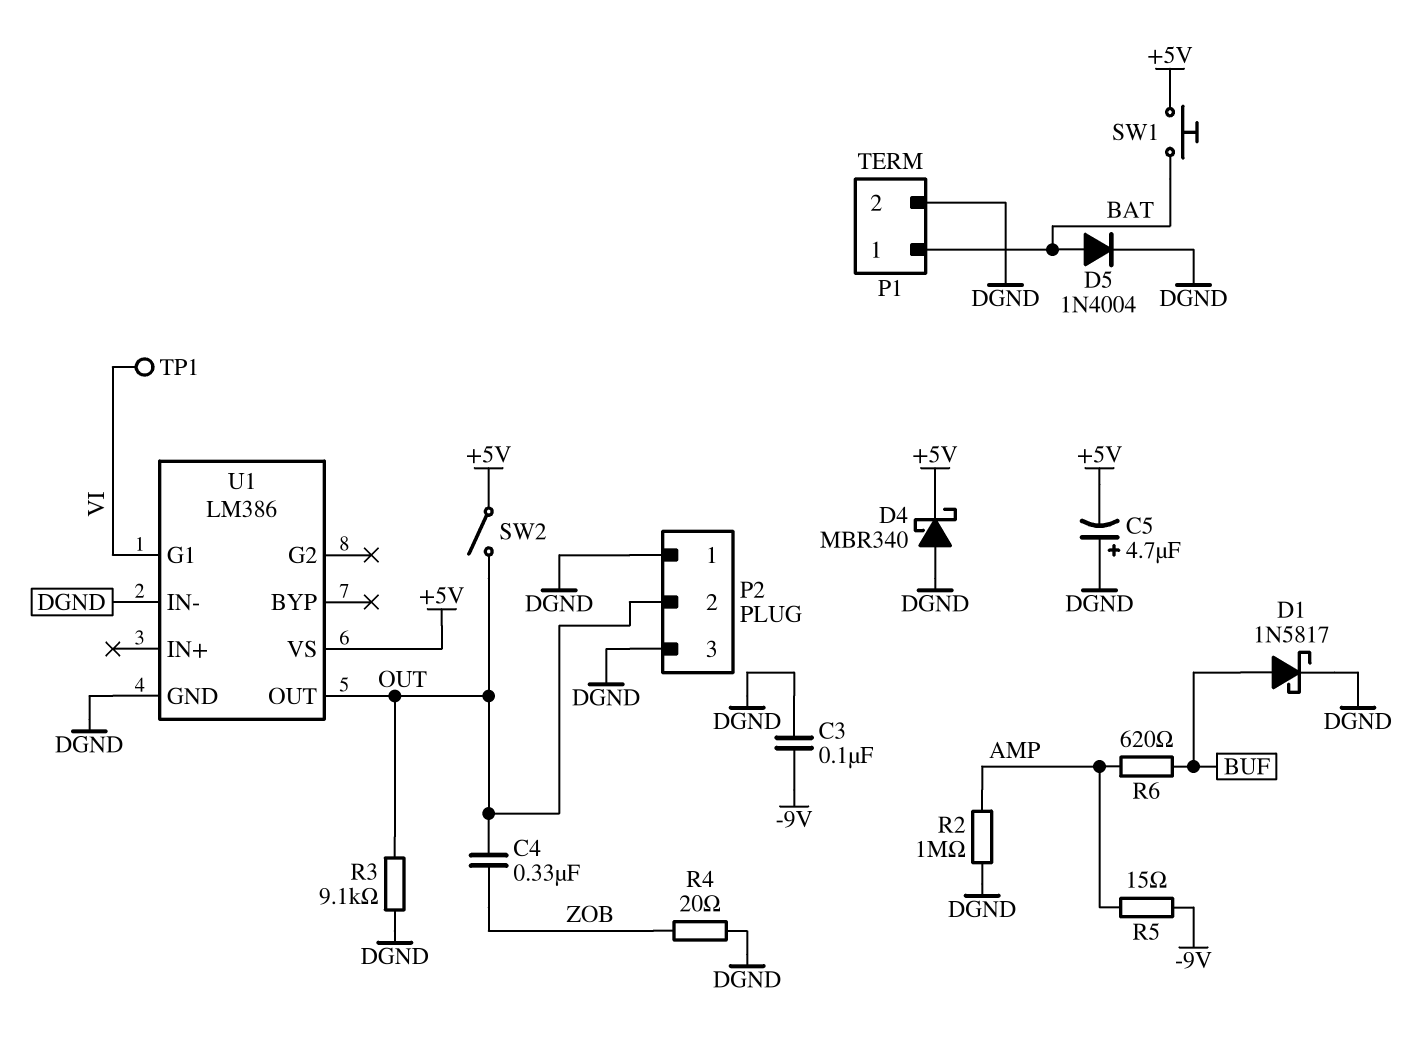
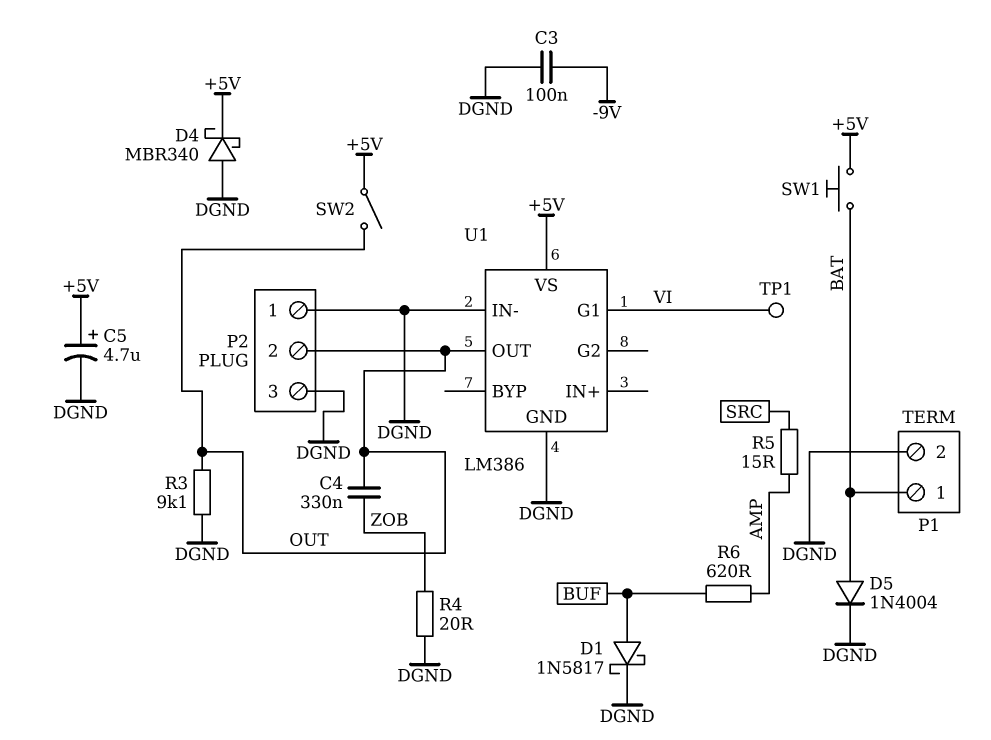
C5: 4.7uF (plus DGND, minus +5V) -> 4.7uF (plus +5V, minus DGND)
R2: 1M (AMP, DGND) -> none
R5: 15 (-9V, AMP) -> 15 (AMP, SRC)

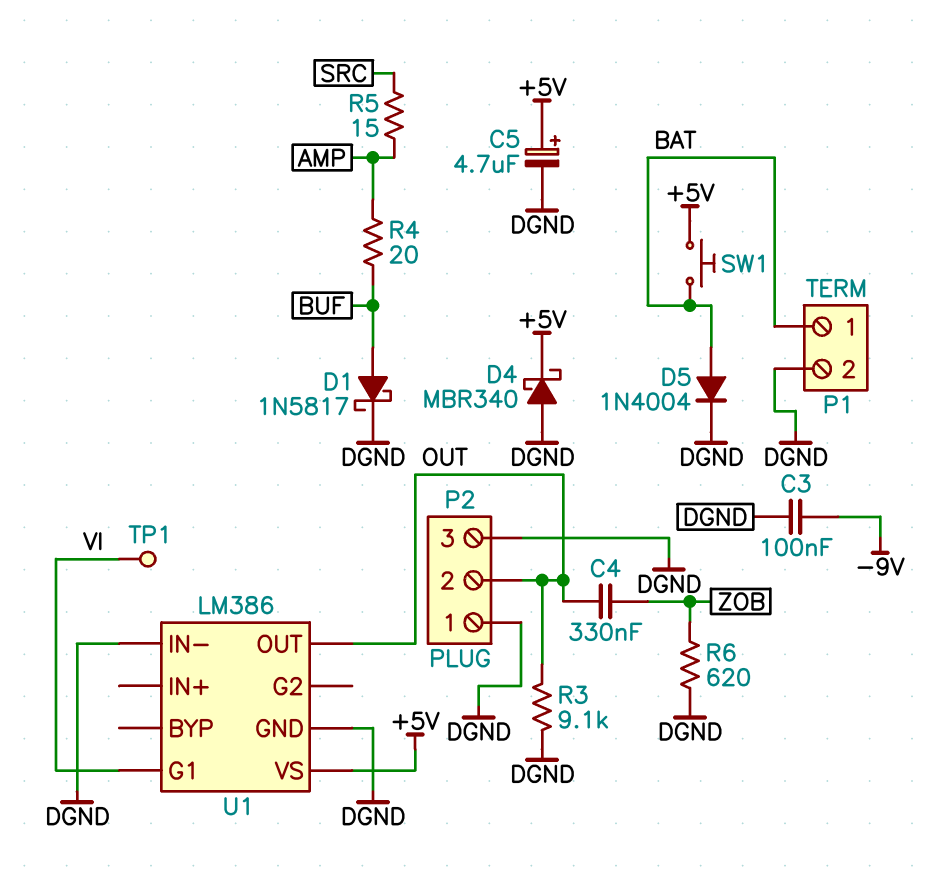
R4: 20 (DGND, ZOB) -> 20 (AMP, BUF)
R6: 620 (AMP, BUF) -> 620 (DGND, ZOB)
SW2: switch (+5V, OUT) -> none

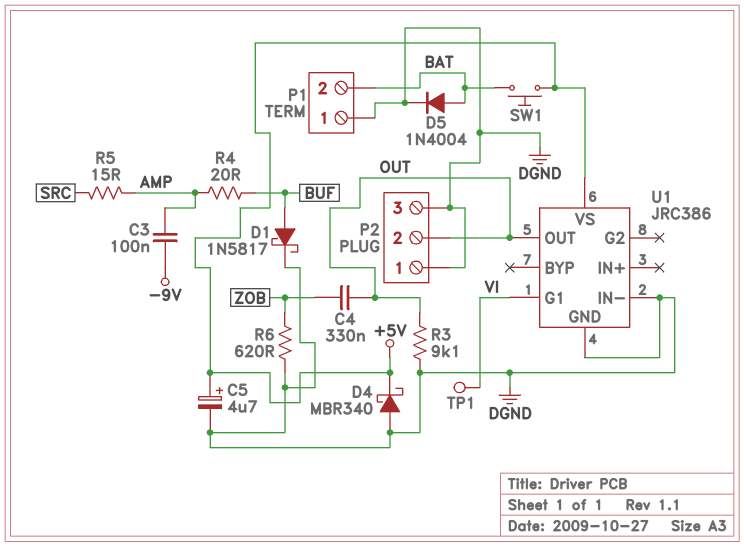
C3: 100nF (-9V, DGND) -> 100nF (-9V, AMP)
P1 pin 1: BAT -> DGND
P1 pin 2: DGND -> BAT
U1: LM386 -> JRC386

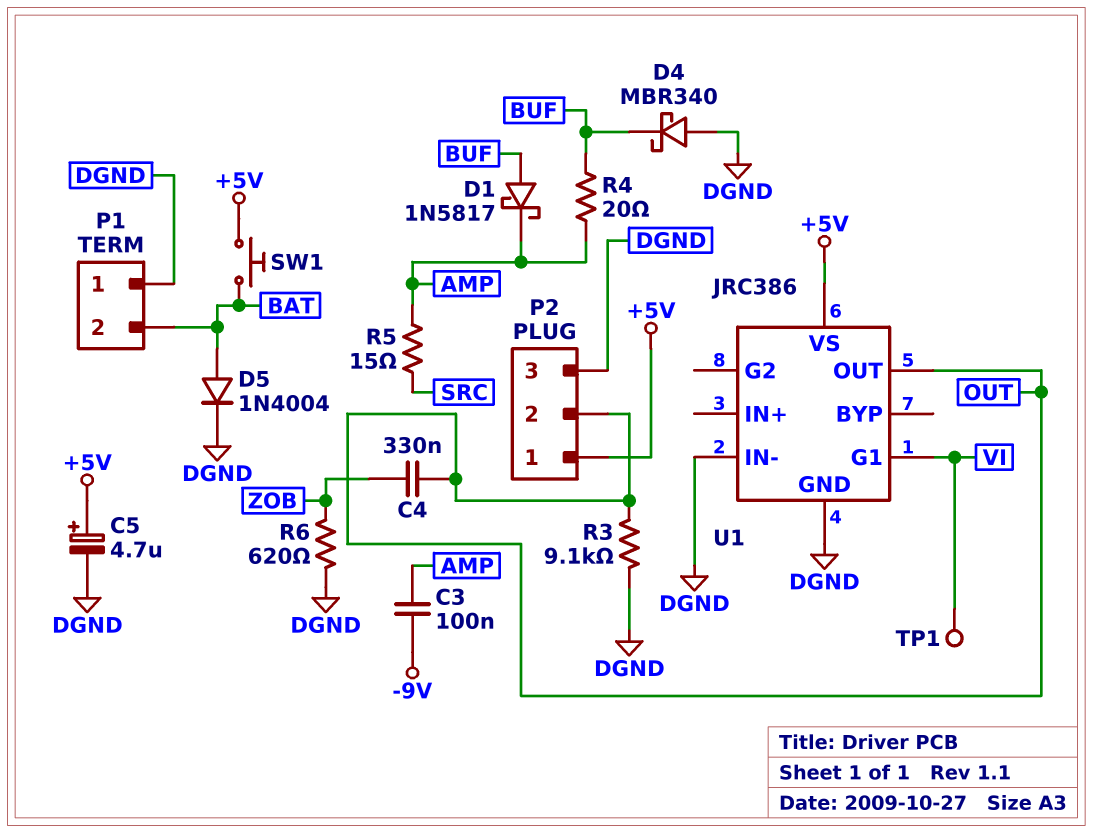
D1: schottky 1N5817 (A BUF, K DGND) -> schottky 1N5817 (A BUF, K AMP)
D4: schottky MBR340 (A DGND, K +5V) -> schottky MBR340 (A DGND, K BUF)
P2 pin 1: DGND -> +5V

